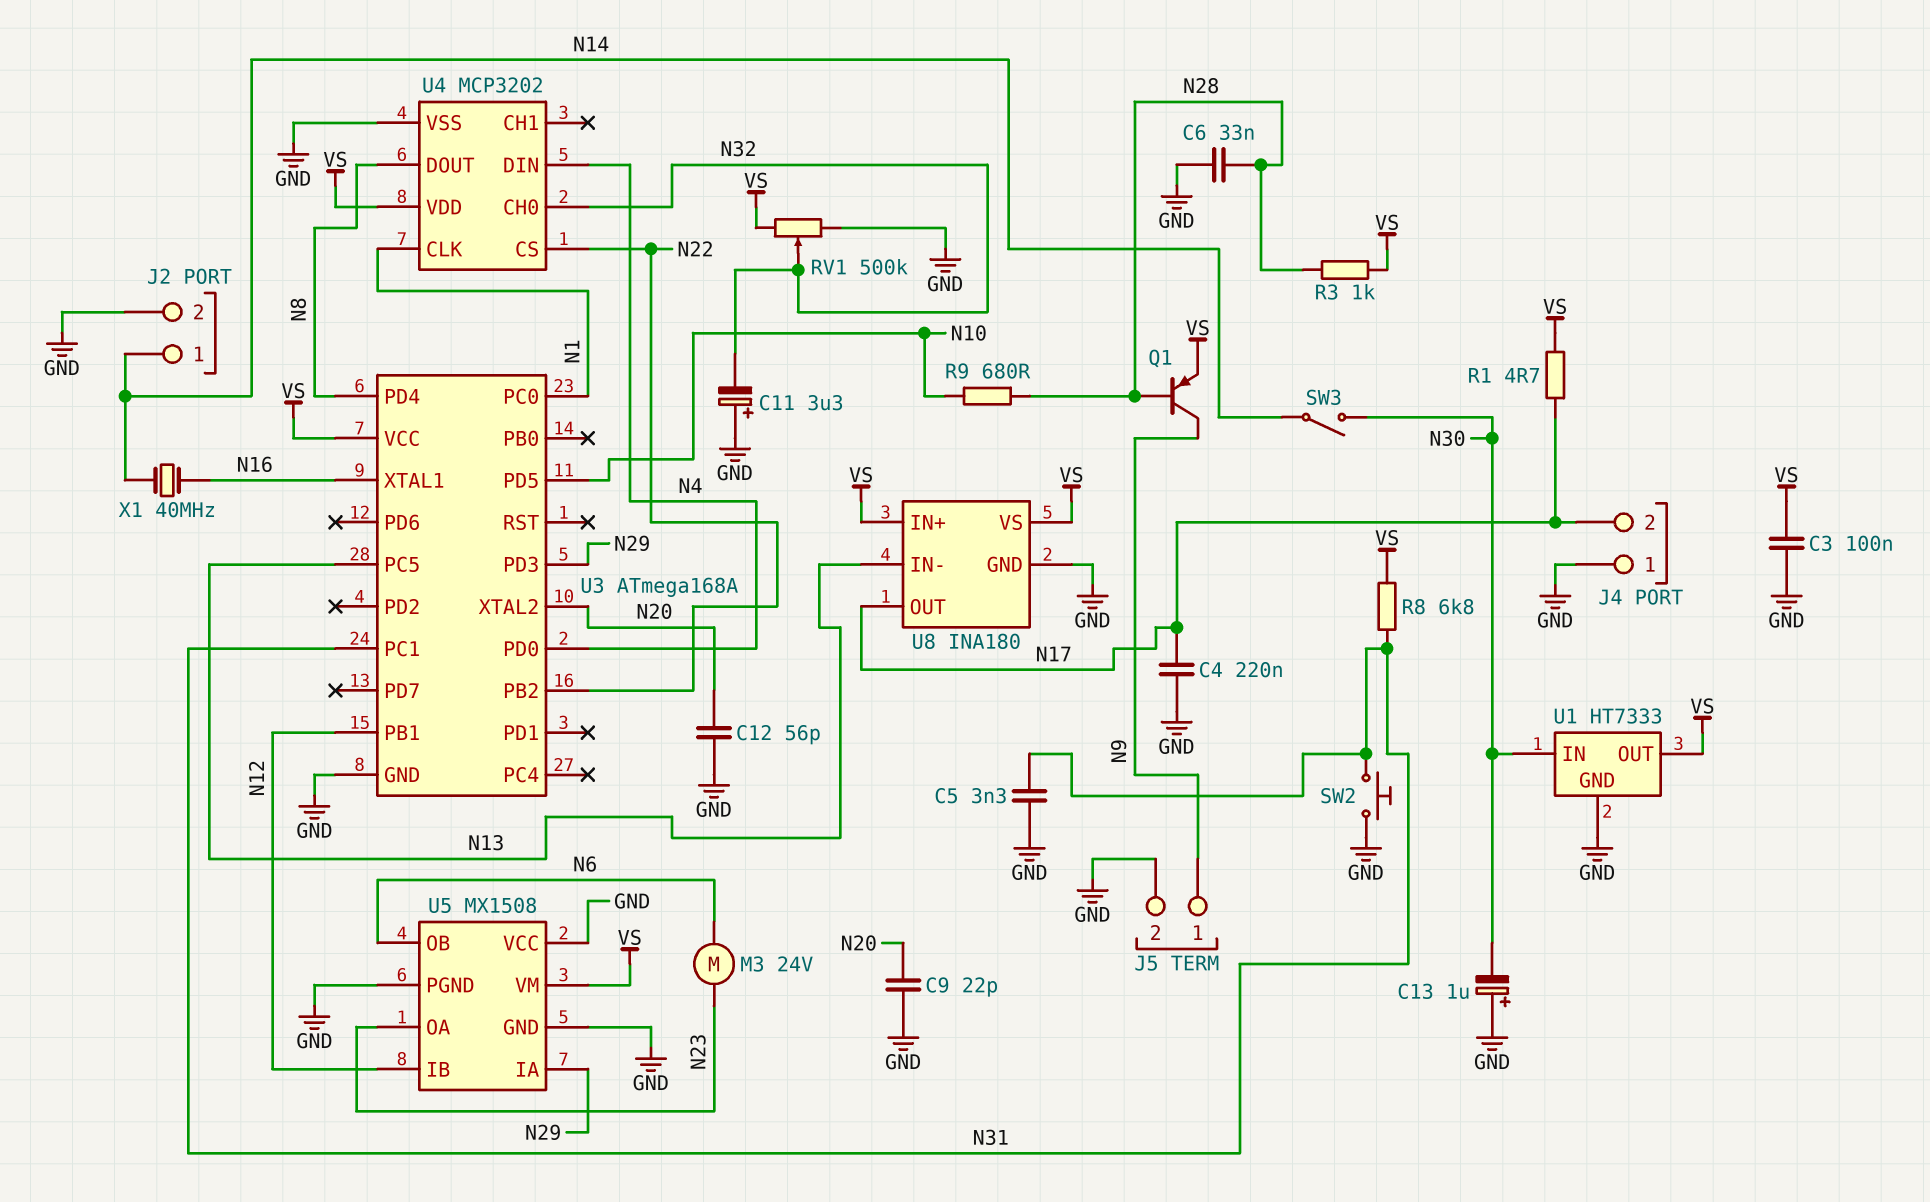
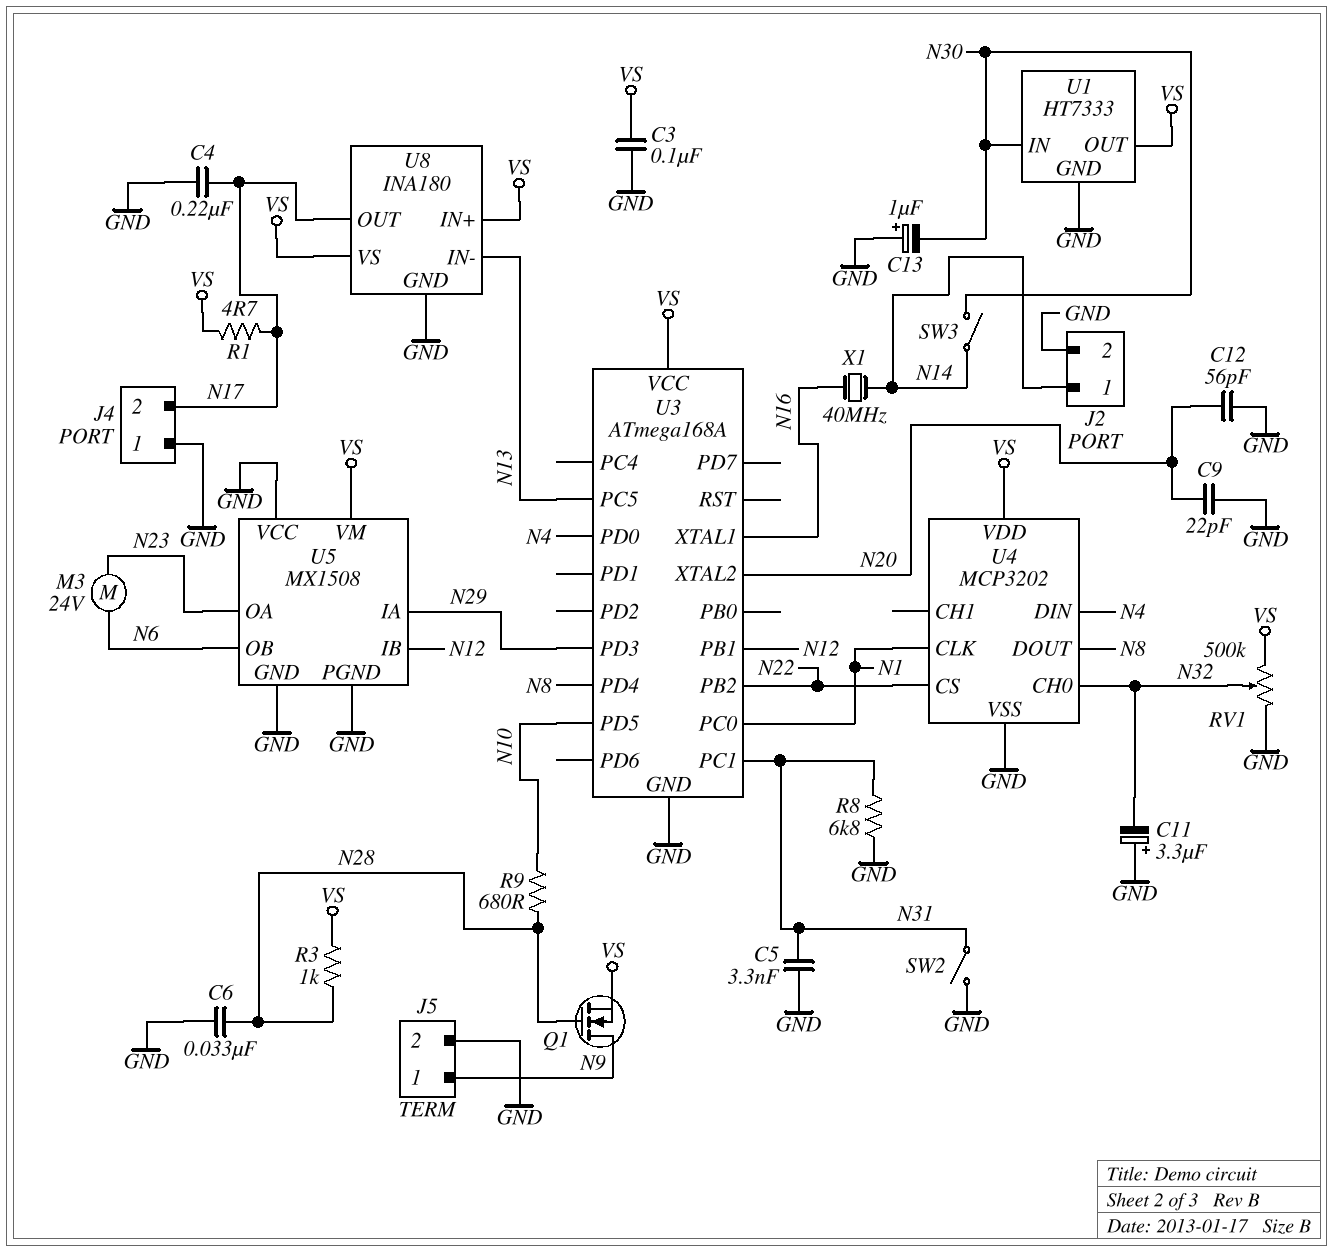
Q1: PNP (B N28, C N9, E VS) -> NMOS (G N28, D N9, S VS)
R8: 6.8k (N31, VS) -> 6.8k (GND, N31)
SW2: button (GND, N31) -> switch (GND, N31)

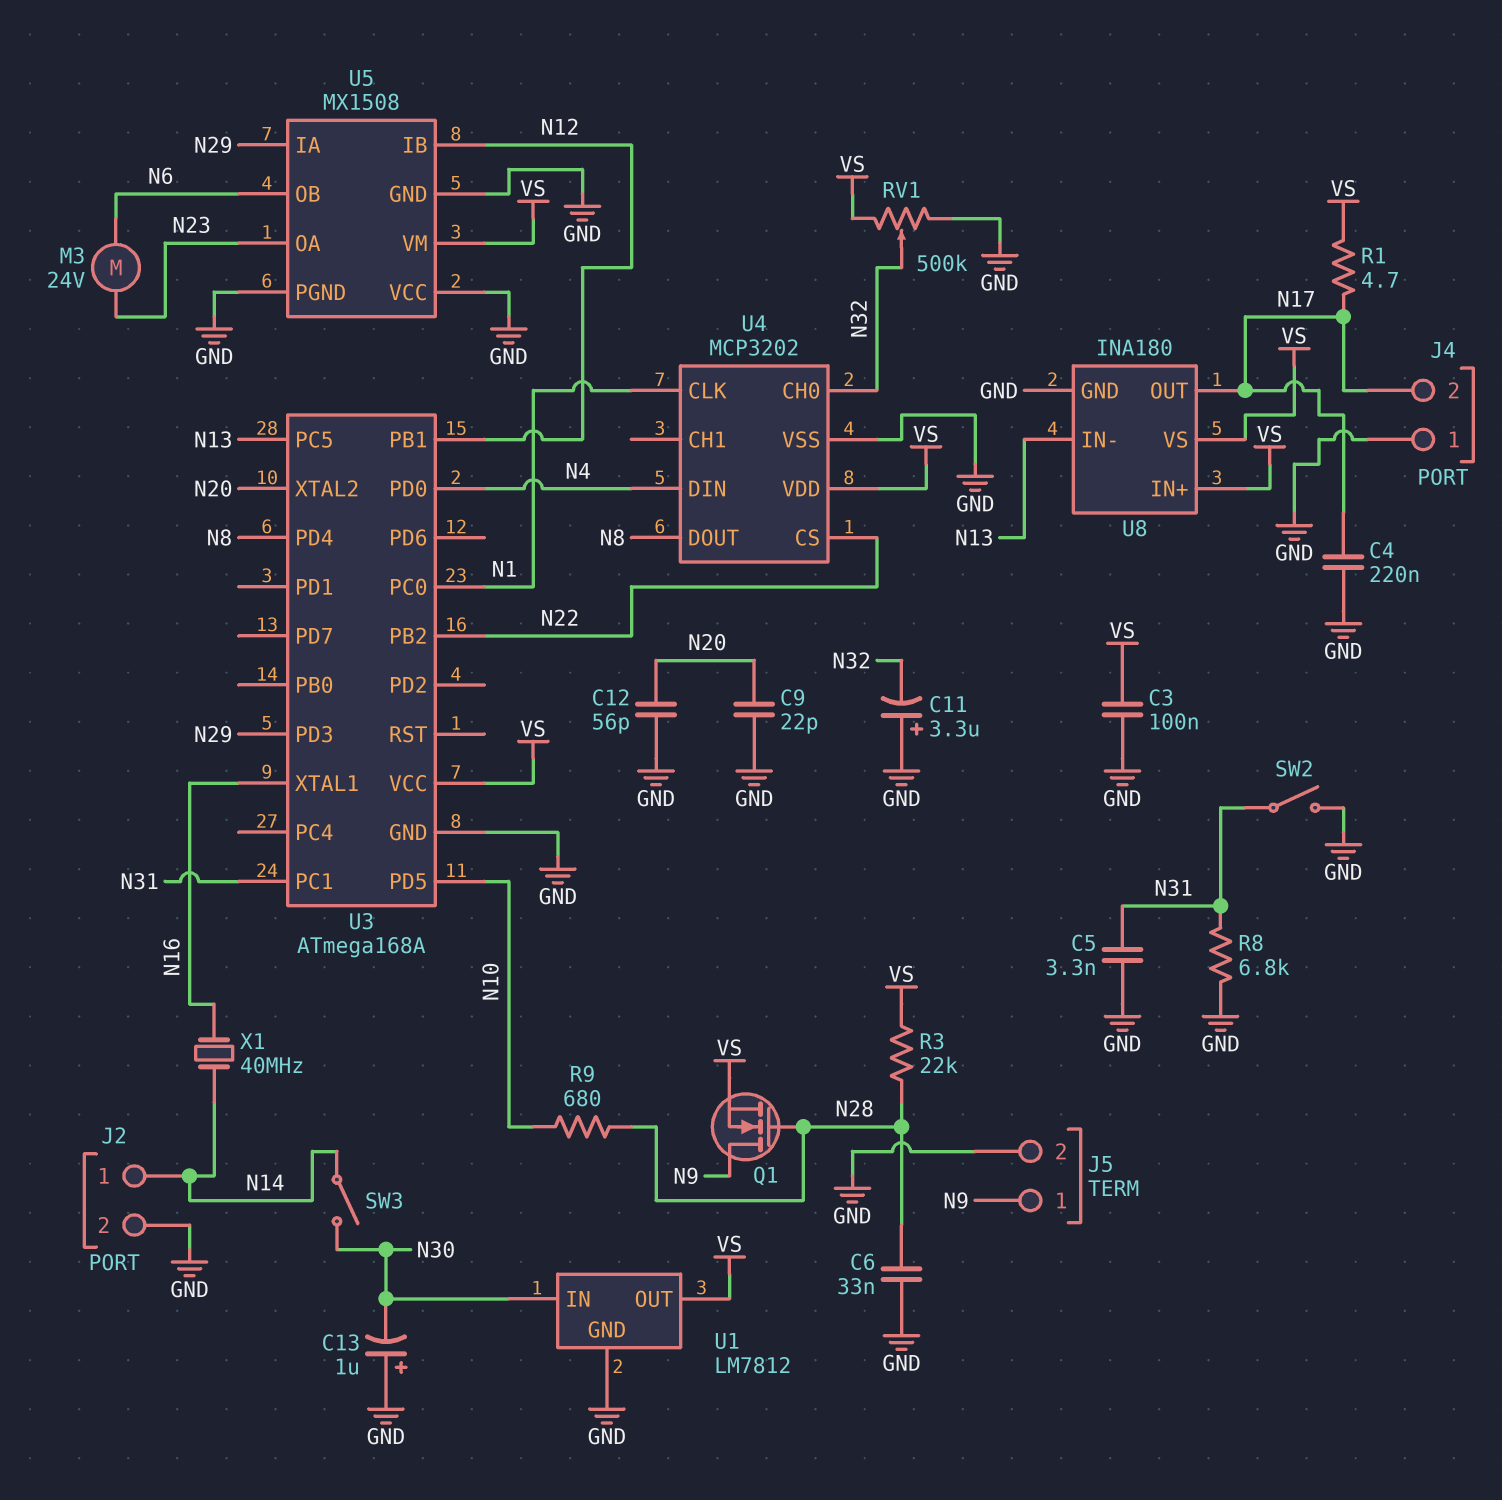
R3: 1k (N28, VS) -> 22k (N28, VS)
U1: HT7333 -> LM7812

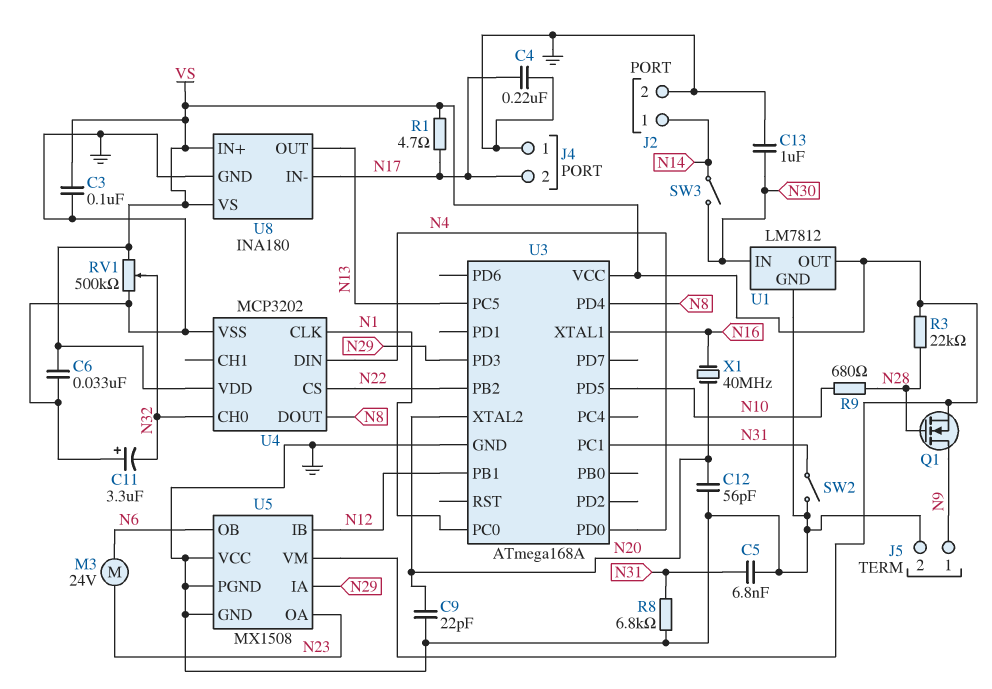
C5: 3.3nF (GND, N31) -> 6.8nF (GND, N31)
C6: 33nF (GND, N28) -> 33nF (GND, VS)
C13: 1uF (plus GND, minus N30) -> 1uF (GND, N30)
U8 pin IN-: N13 -> N17
U8 pin OUT: N17 -> N13
X1: 40MHz (N14, N16) -> 40MHz (N16, N20)

